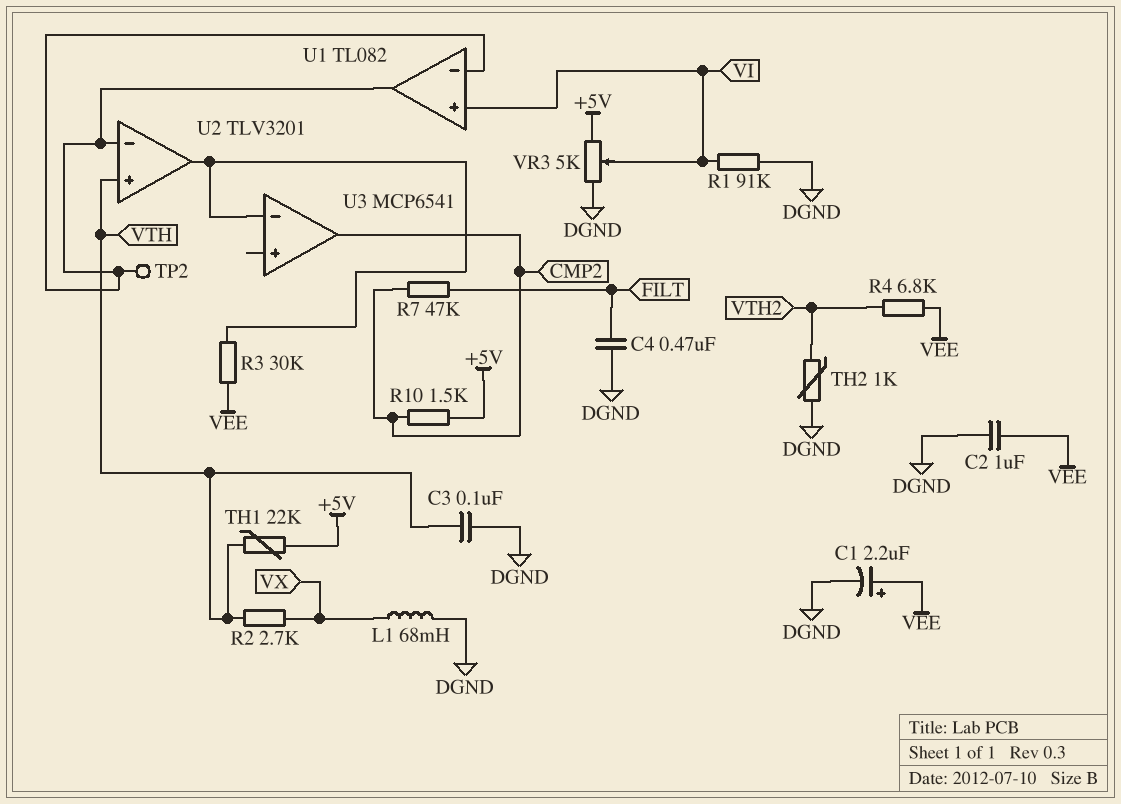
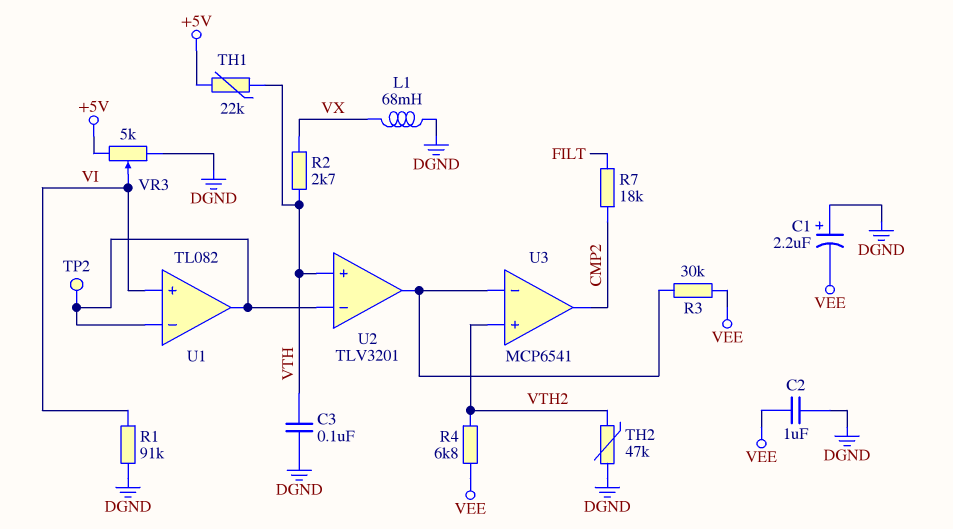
C1: 2.2uF (plus VEE, minus DGND) -> 2.2uF (plus DGND, minus VEE)
C4: 470nF (DGND, FILT) -> none
R7: 47k (CMP2, FILT) -> 18k (CMP2, FILT)
R10: 1.5k (+5V, CMP2) -> none
TH2: 1k (DGND, VTH2) -> 47k (DGND, VTH2)
U3 pin in+: none -> VTH2

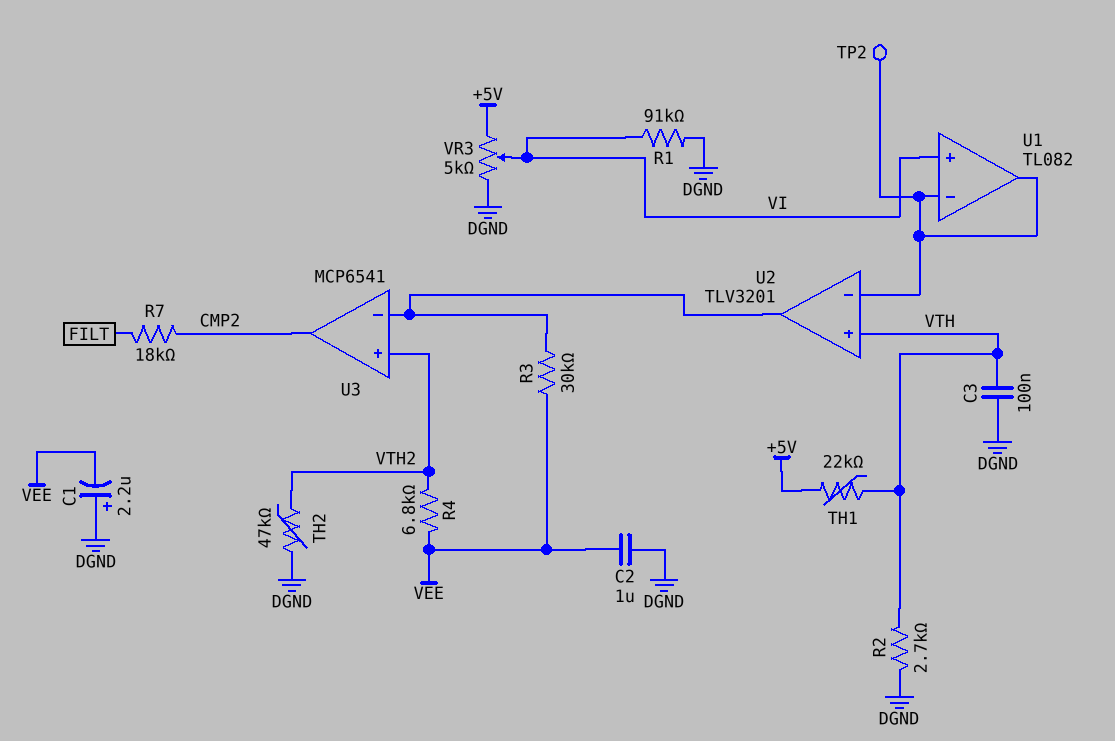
L1: 68mH (DGND, VX) -> none
R2: 2.7k (VTH, VX) -> 2.7k (DGND, VTH)

